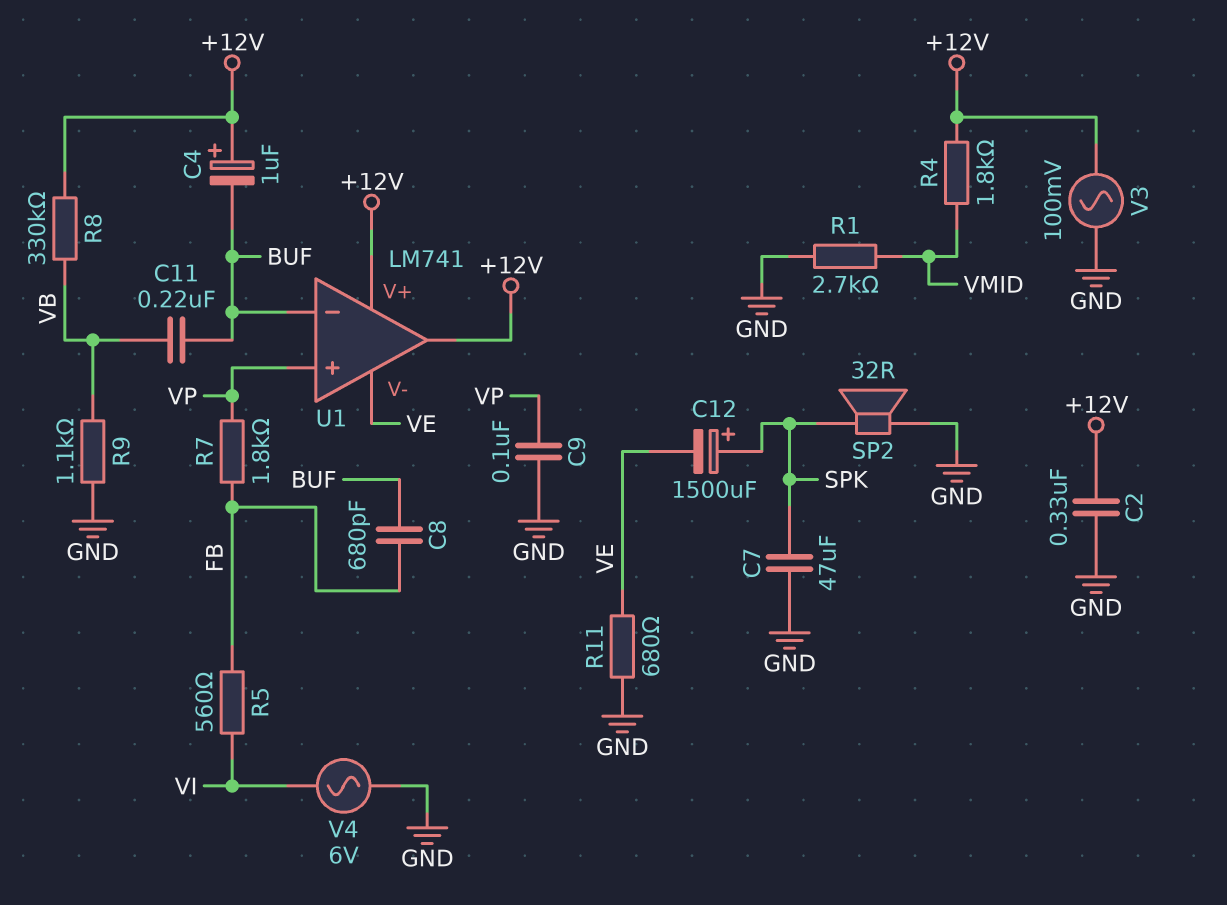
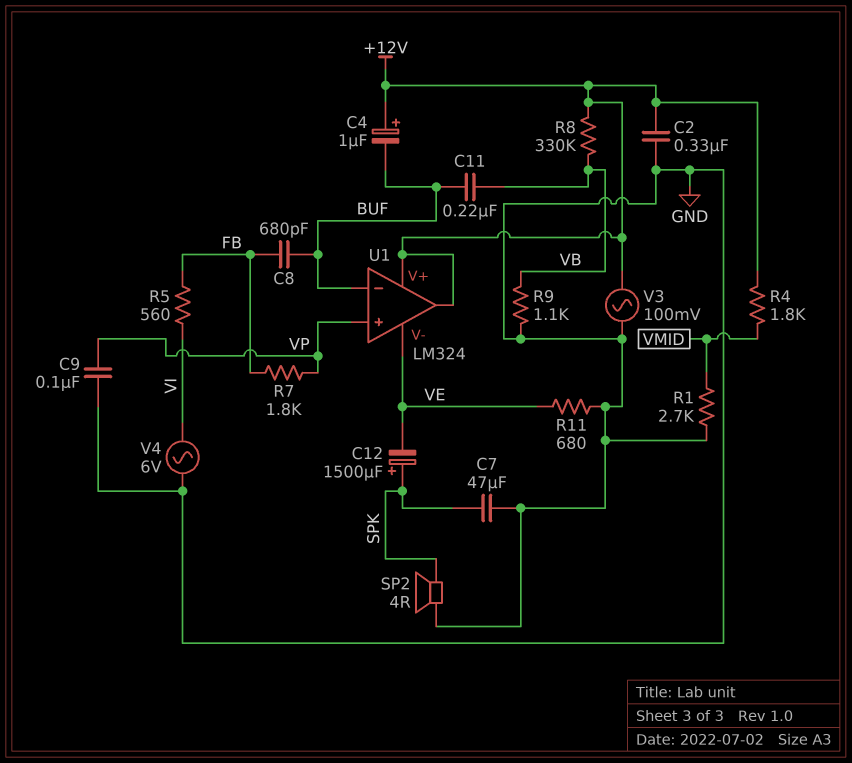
SP2: speaker 32R (GND, SPK) -> speaker 4R (GND, SPK)
U1: LM741 -> LM324

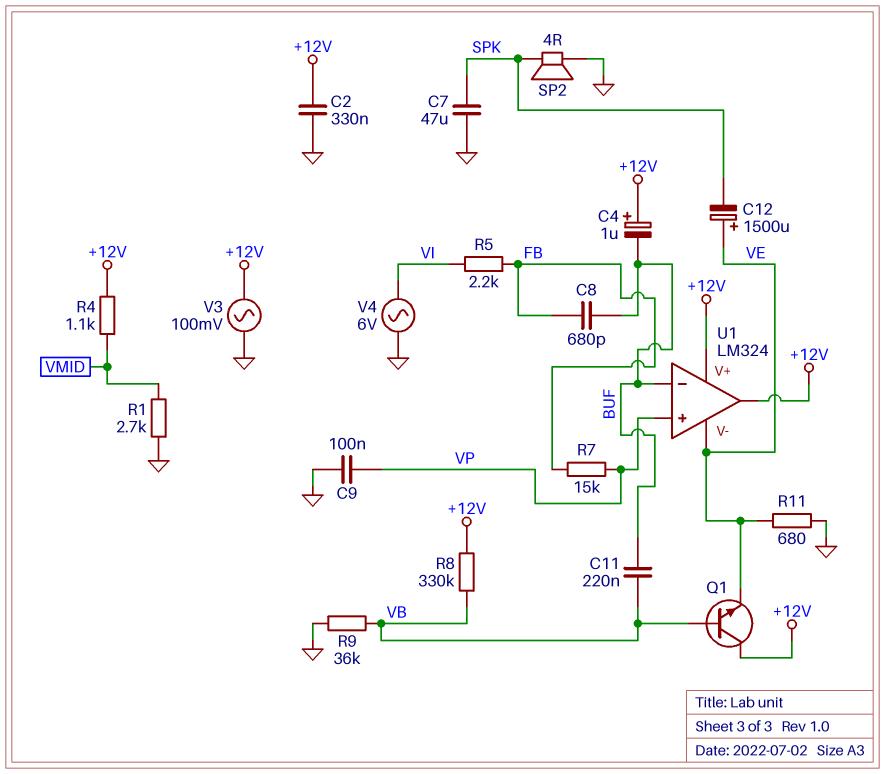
C12: 1500uF (plus SPK, minus VE) -> 1500uF (plus VE, minus SPK)
Q1: none -> NPN (B VB, C +12V, E VE)
R4: 1.8k (+12V, VMID) -> 1.1k (+12V, VMID)
R5: 560 (FB, VI) -> 2.2k (FB, VI)
R7: 1.8k (FB, VP) -> 15k (FB, VP)
R9: 1.1k (GND, VB) -> 36k (GND, VB)

